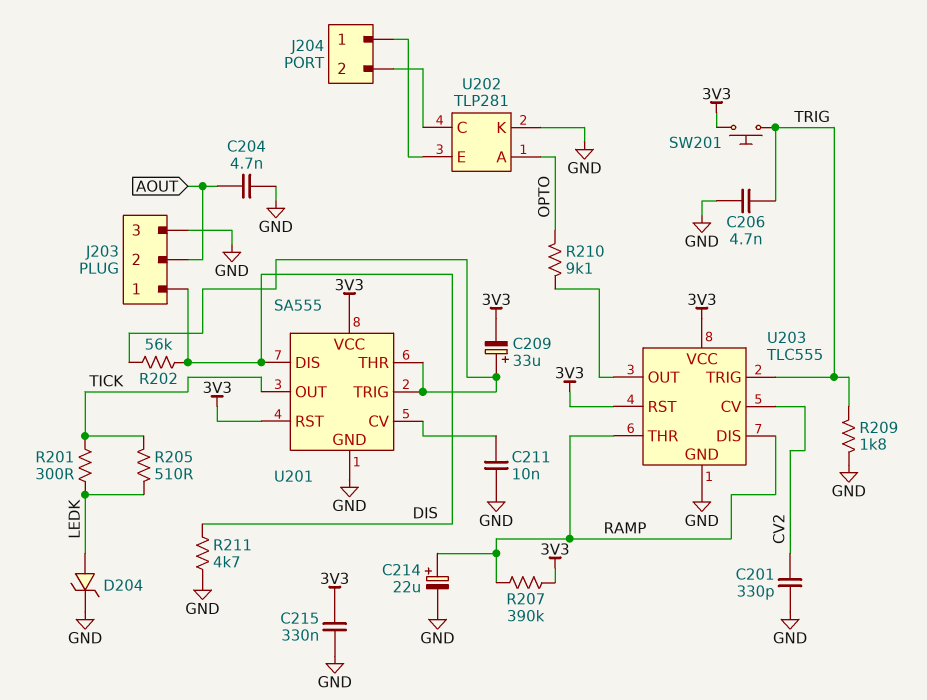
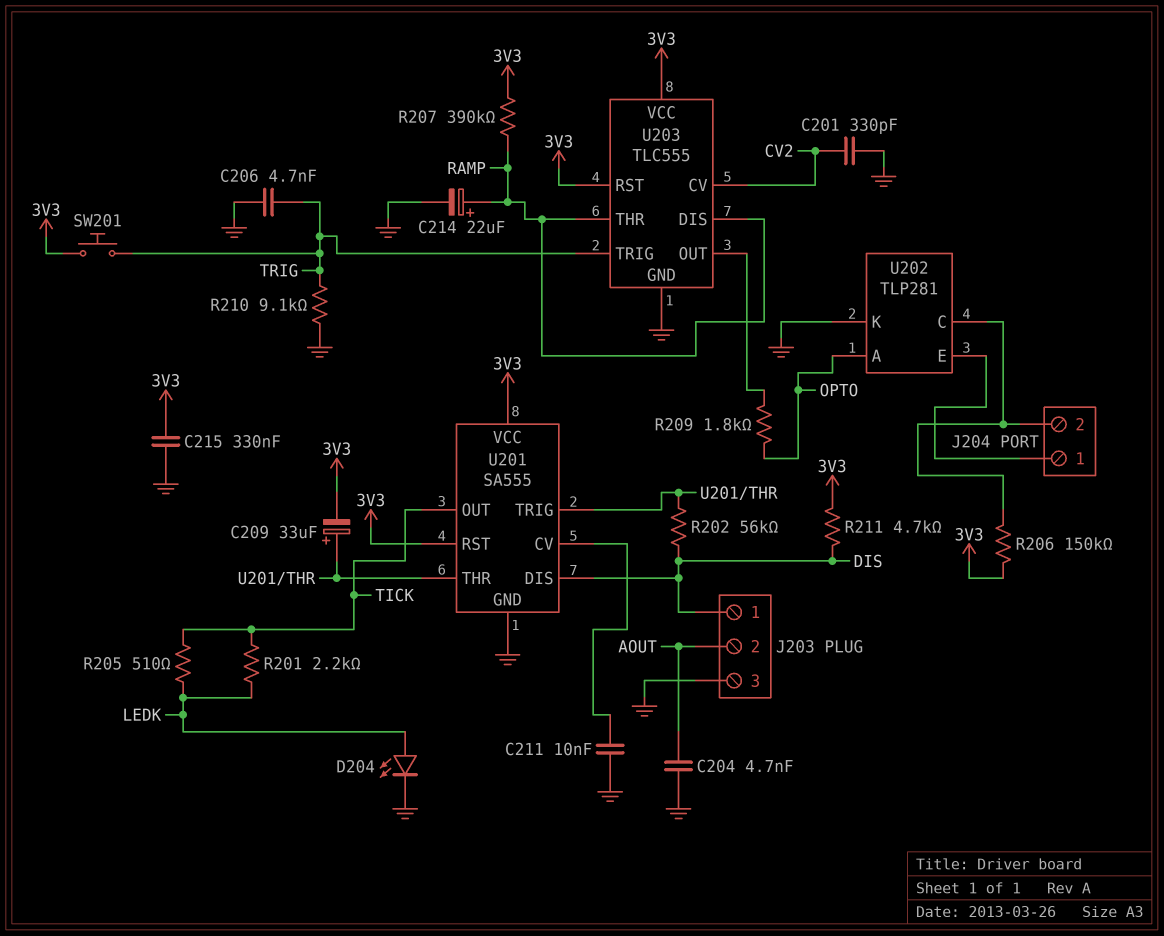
D204: zener (A LEDK, K GND) -> LED (A LEDK, K GND)
R201: 300 (LEDK, TICK) -> 2.2k (LEDK, TICK)
R206: none -> 150k (3V3, J204/2)
R209: 1.8k (GND, TRIG) -> 1.8k (OPTO, U203/OUT)
R210: 9.1k (OPTO, U203/OUT) -> 9.1k (GND, TRIG)
R211: 4.7k (DIS, GND) -> 4.7k (3V3, DIS)

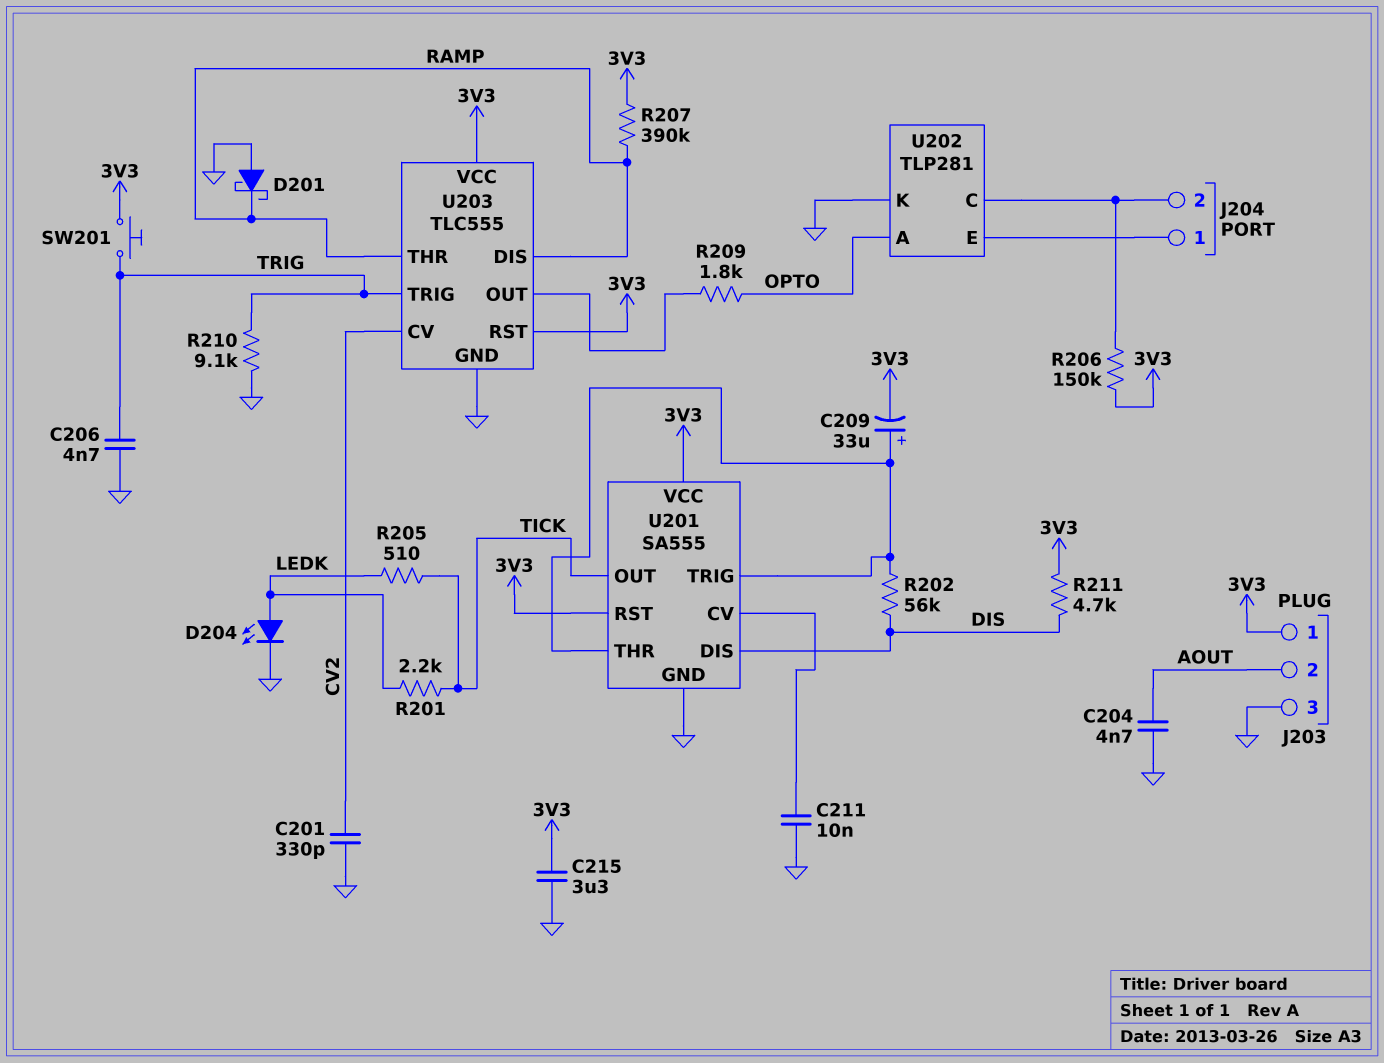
C214: 22uF (plus RAMP, minus GND) -> none
C215: 330nF (3V3, GND) -> 3.3uF (3V3, GND)
D201: none -> schottky (A GND, K RAMP)
J203 pin 1: DIS -> 3V3

